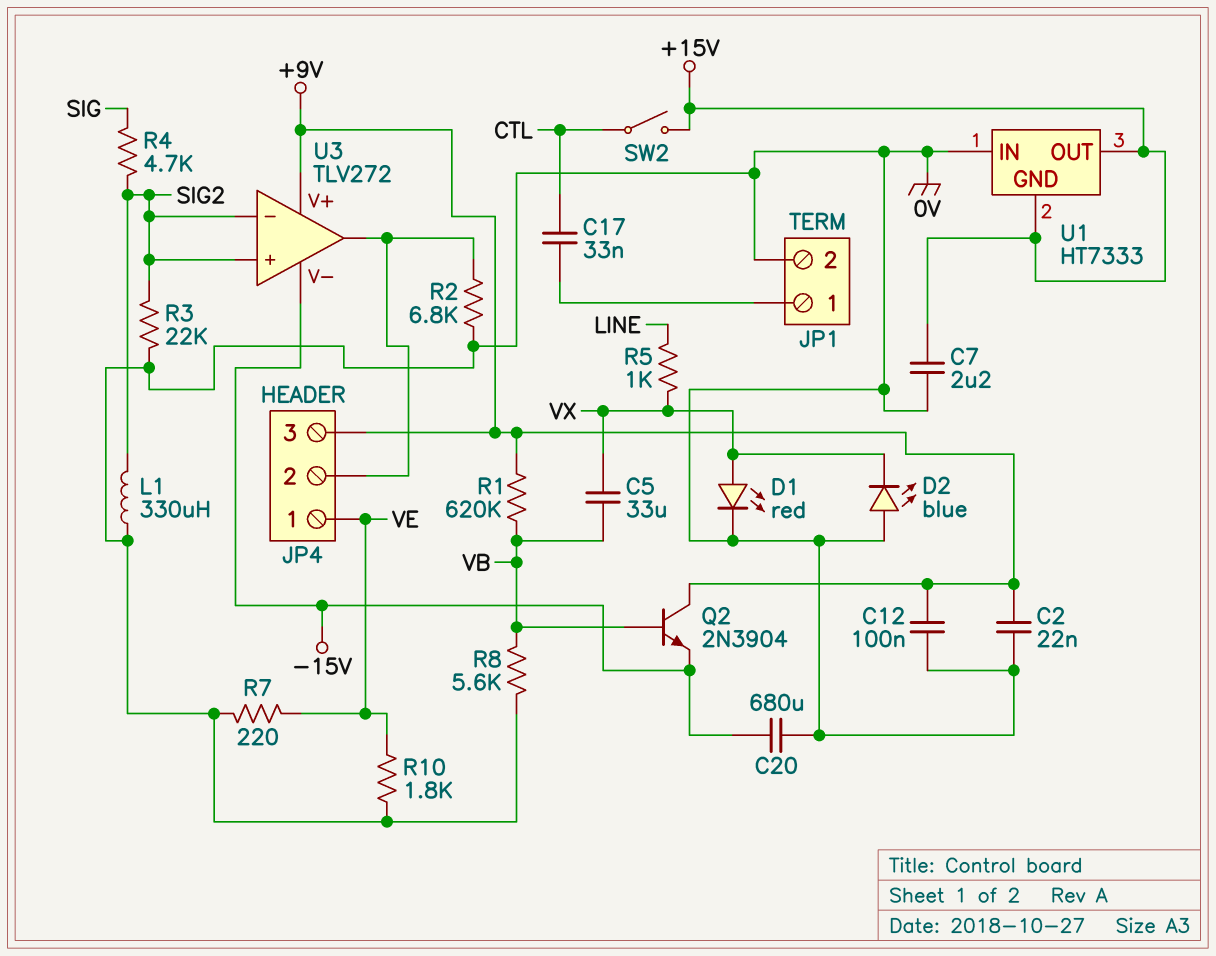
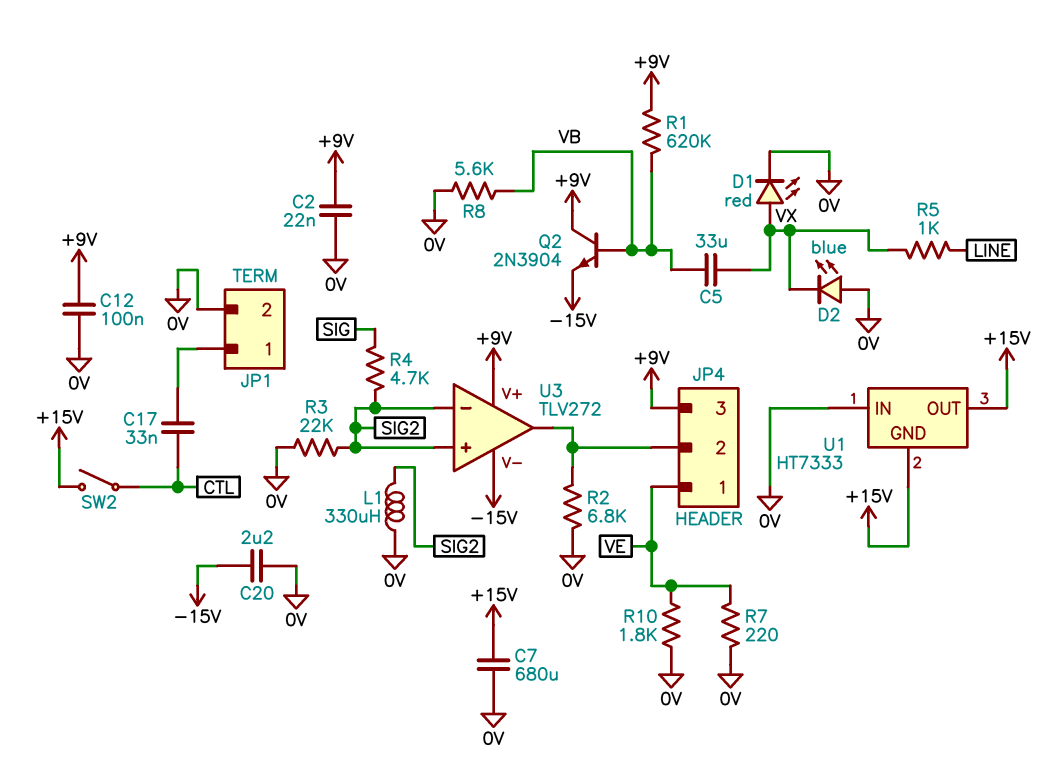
C7: 2.2uF (+15V, 0V) -> 680uF (+15V, 0V)
C20: 680uF (-15V, 0V) -> 2.2uF (-15V, 0V)

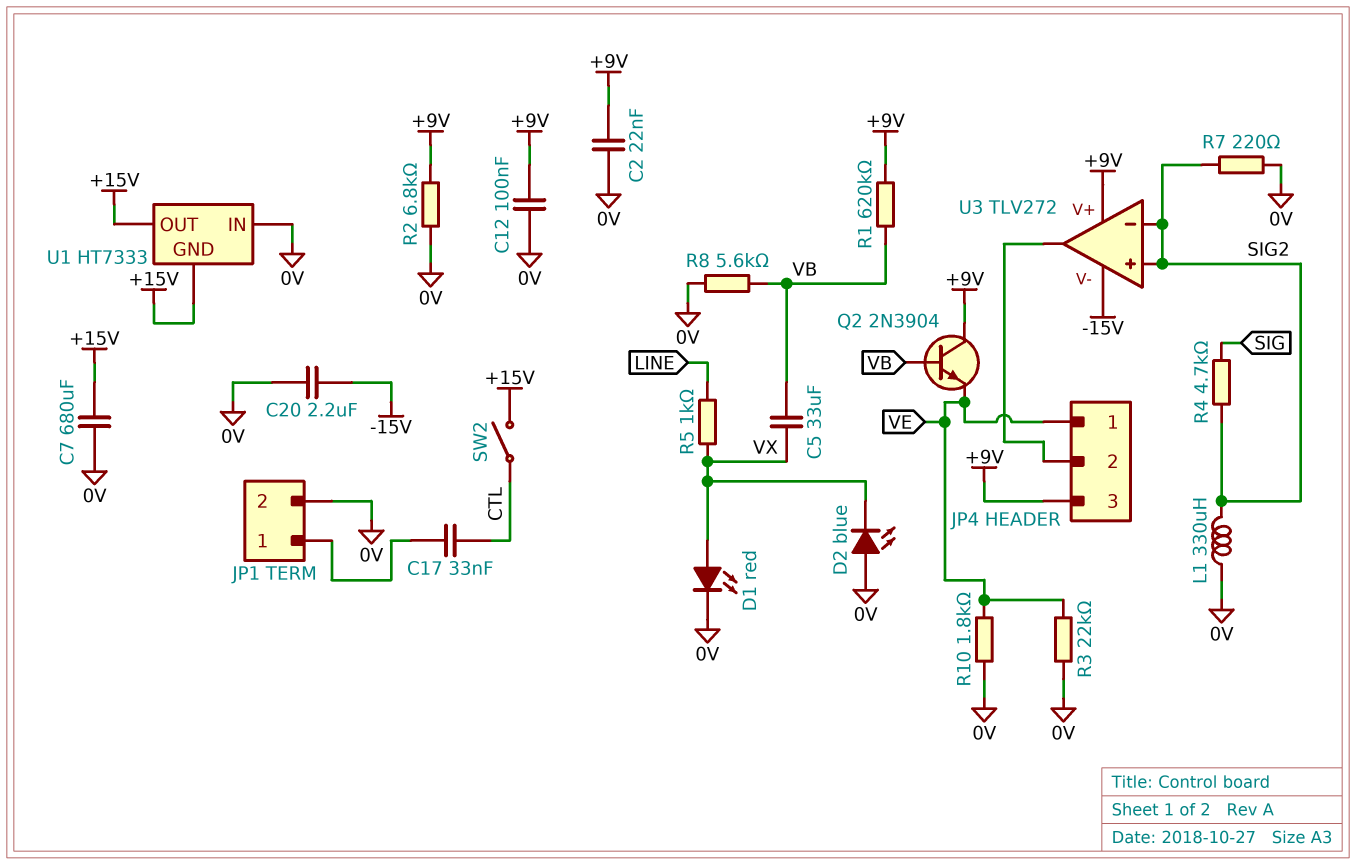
Q2: NPN 2N3904 (B VB, C +9V, E -15V) -> NPN 2N3904 (B VB, C +9V, E VE)
R2: 6.8k (0V, JP4/2) -> 6.8k (+9V, 0V)
R3: 22k (0V, SIG2) -> 22k (0V, VE)
R7: 220 (0V, VE) -> 220 (0V, SIG2)

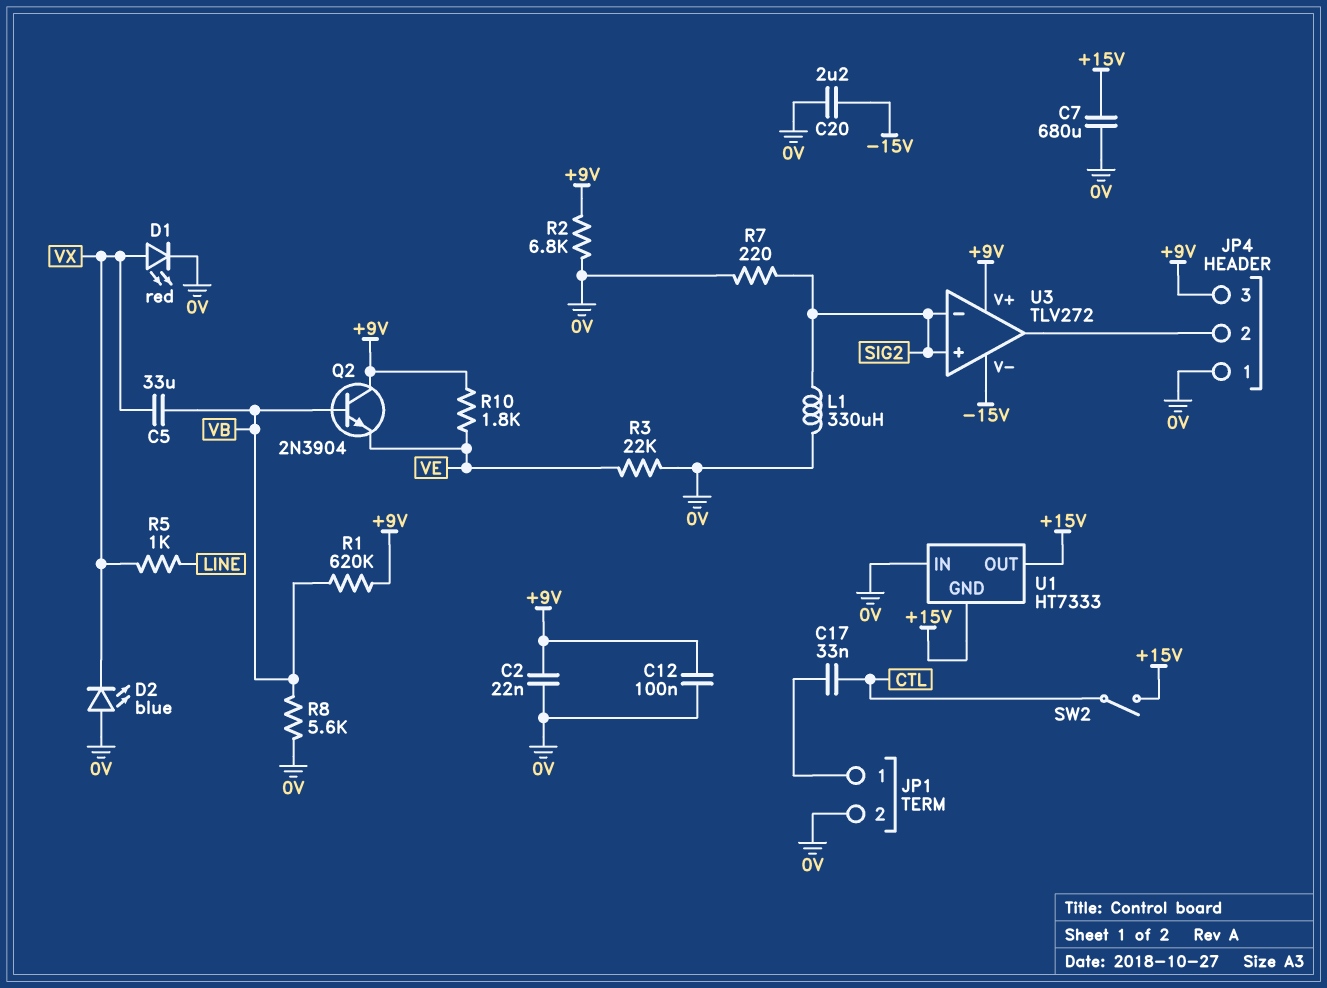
JP4 pin 1: VE -> 0V
R4: 4.7k (SIG, SIG2) -> none
R10: 1.8k (0V, VE) -> 1.8k (+9V, VE)

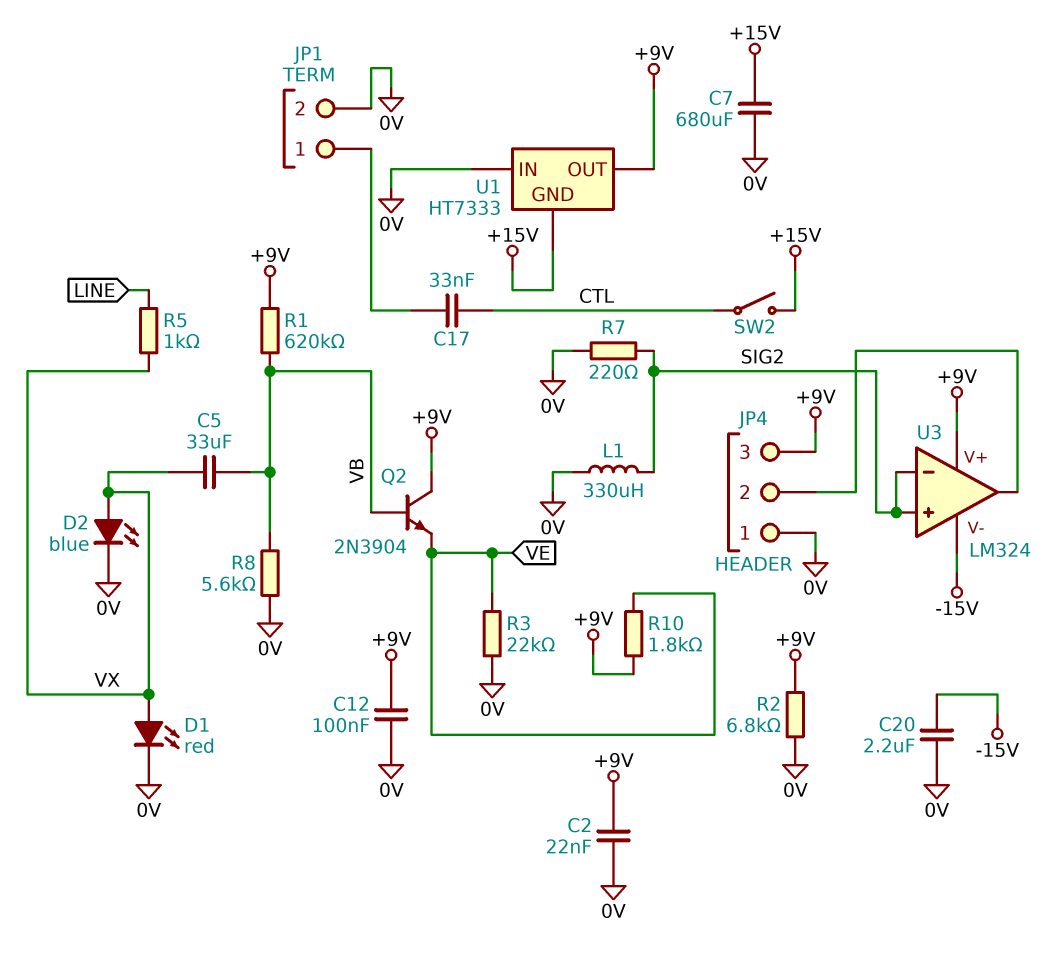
D2: LED blue (A 0V, K VX) -> LED blue (A VX, K 0V)
U1 pin OUT: +15V -> +9V
U3: TLV272 -> LM324

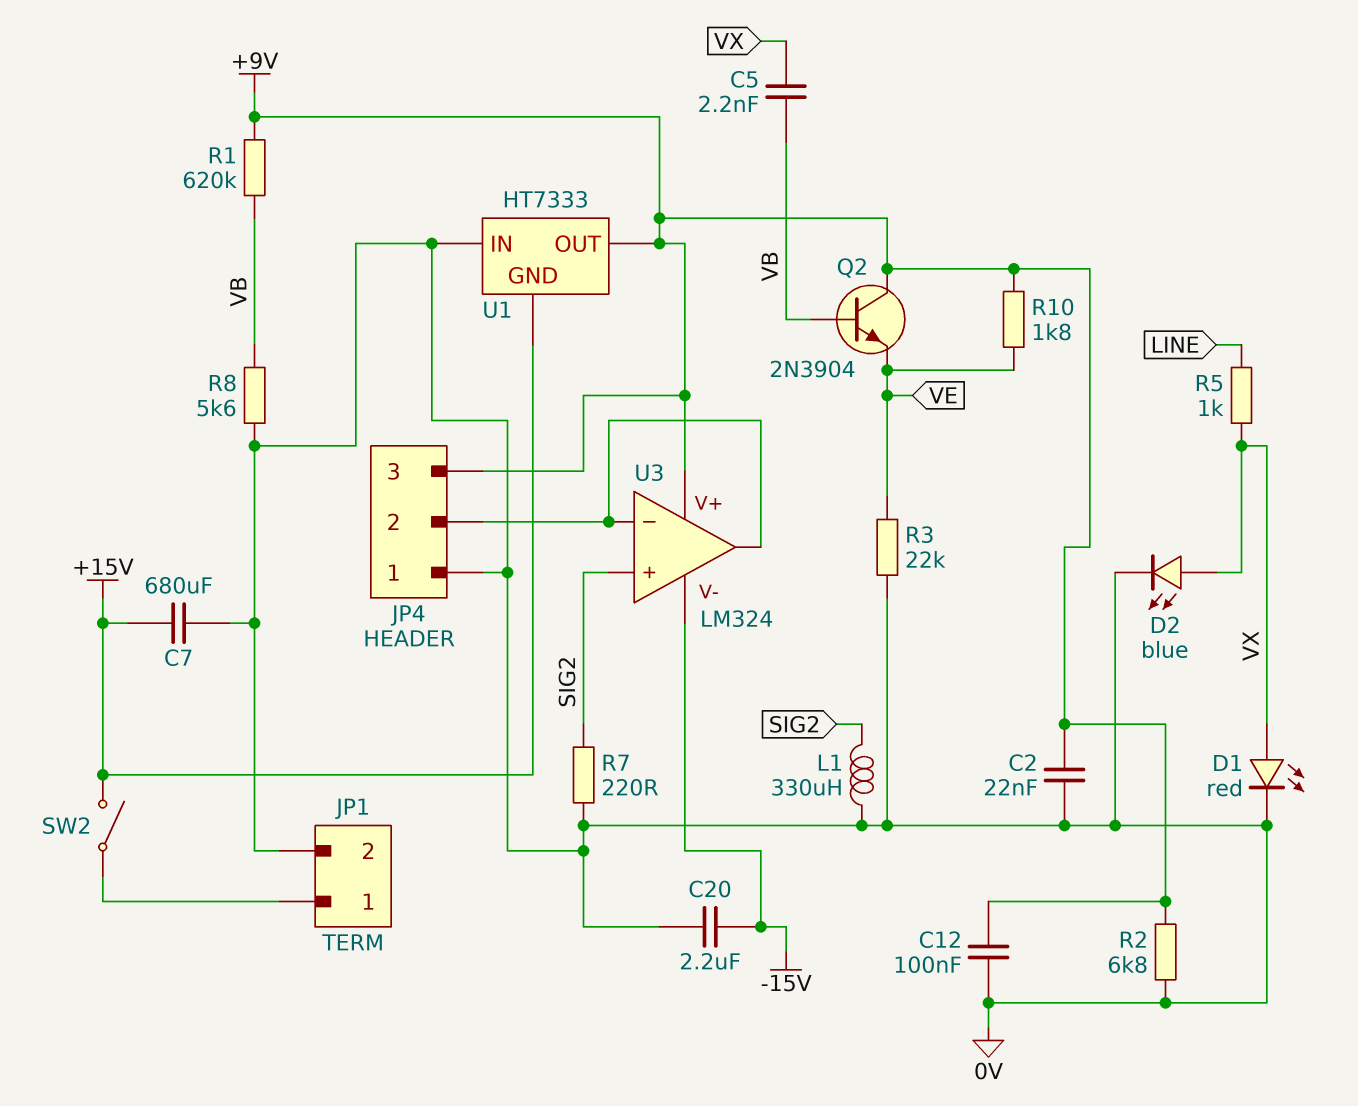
C5: 33uF (VB, VX) -> 2.2nF (VB, VX)
C17: 33nF (CTL, JP1/1) -> none
SW2: switch (+15V, CTL) -> switch (+15V, JP1/1)
U3 pin in-: SIG2 -> JP4/2

